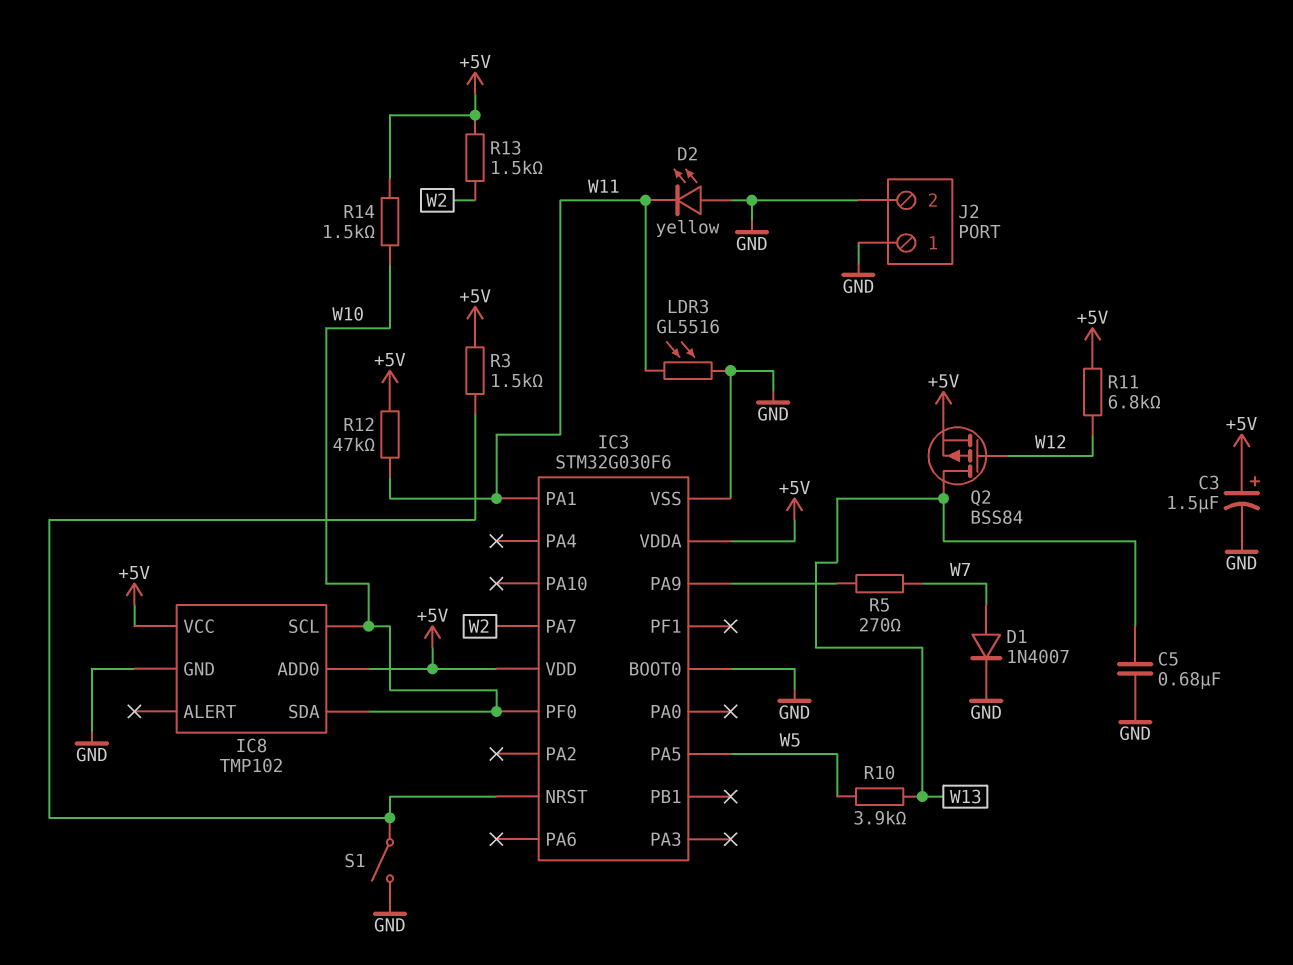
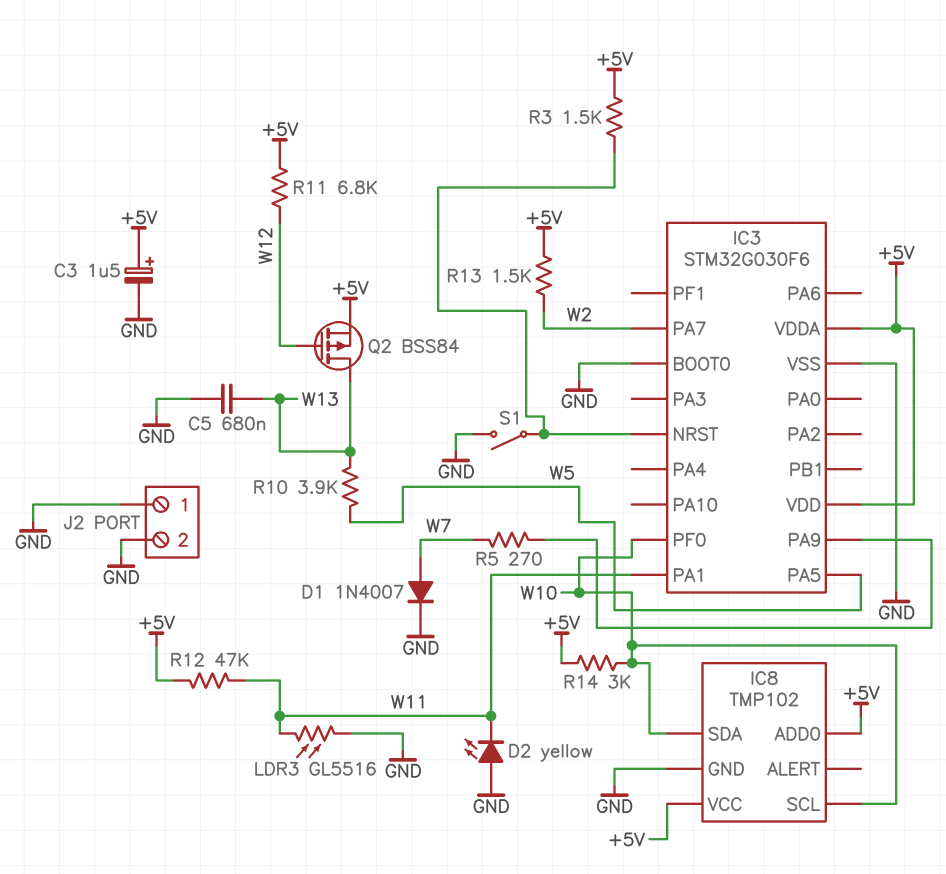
R14: 1.5k (+5V, W10) -> 3k (+5V, W10)

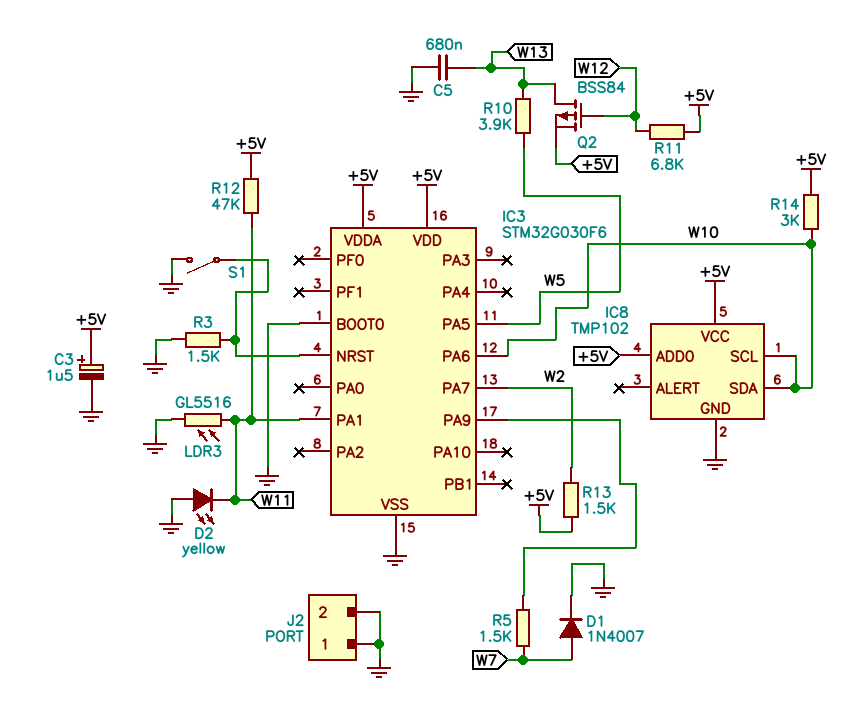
IC3 pin PA6: none -> W10
IC3 pin PF0: W10 -> none
R3: 1.5k (+5V, IC3/NRST) -> 1.5k (GND, IC3/NRST)
R5: 270 (IC3/PA9, W7) -> 1.5k (IC3/PA9, W7)

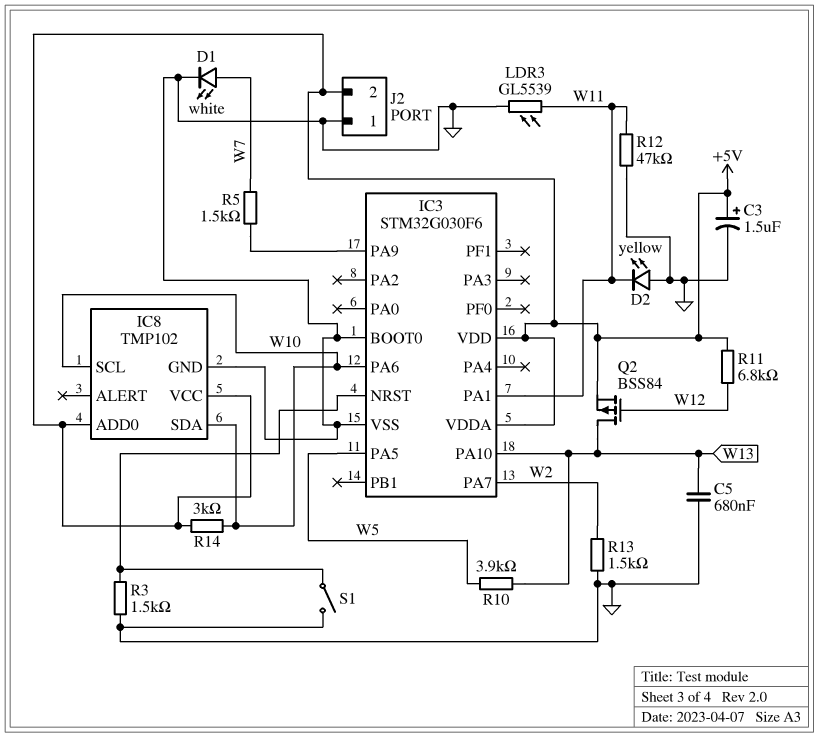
D1: diode 1N4007 (A W7, K GND) -> LED white (A W7, K GND)
IC3 pin PA10: none -> W13
J2 pin 2: GND -> +5V
LDR3: GL5516 (GND, W11) -> GL5539 (GND, W11)
R12: 47k (+5V, W11) -> 47k (GND, W11)
R13: 1.5k (+5V, W2) -> 1.5k (GND, W2)

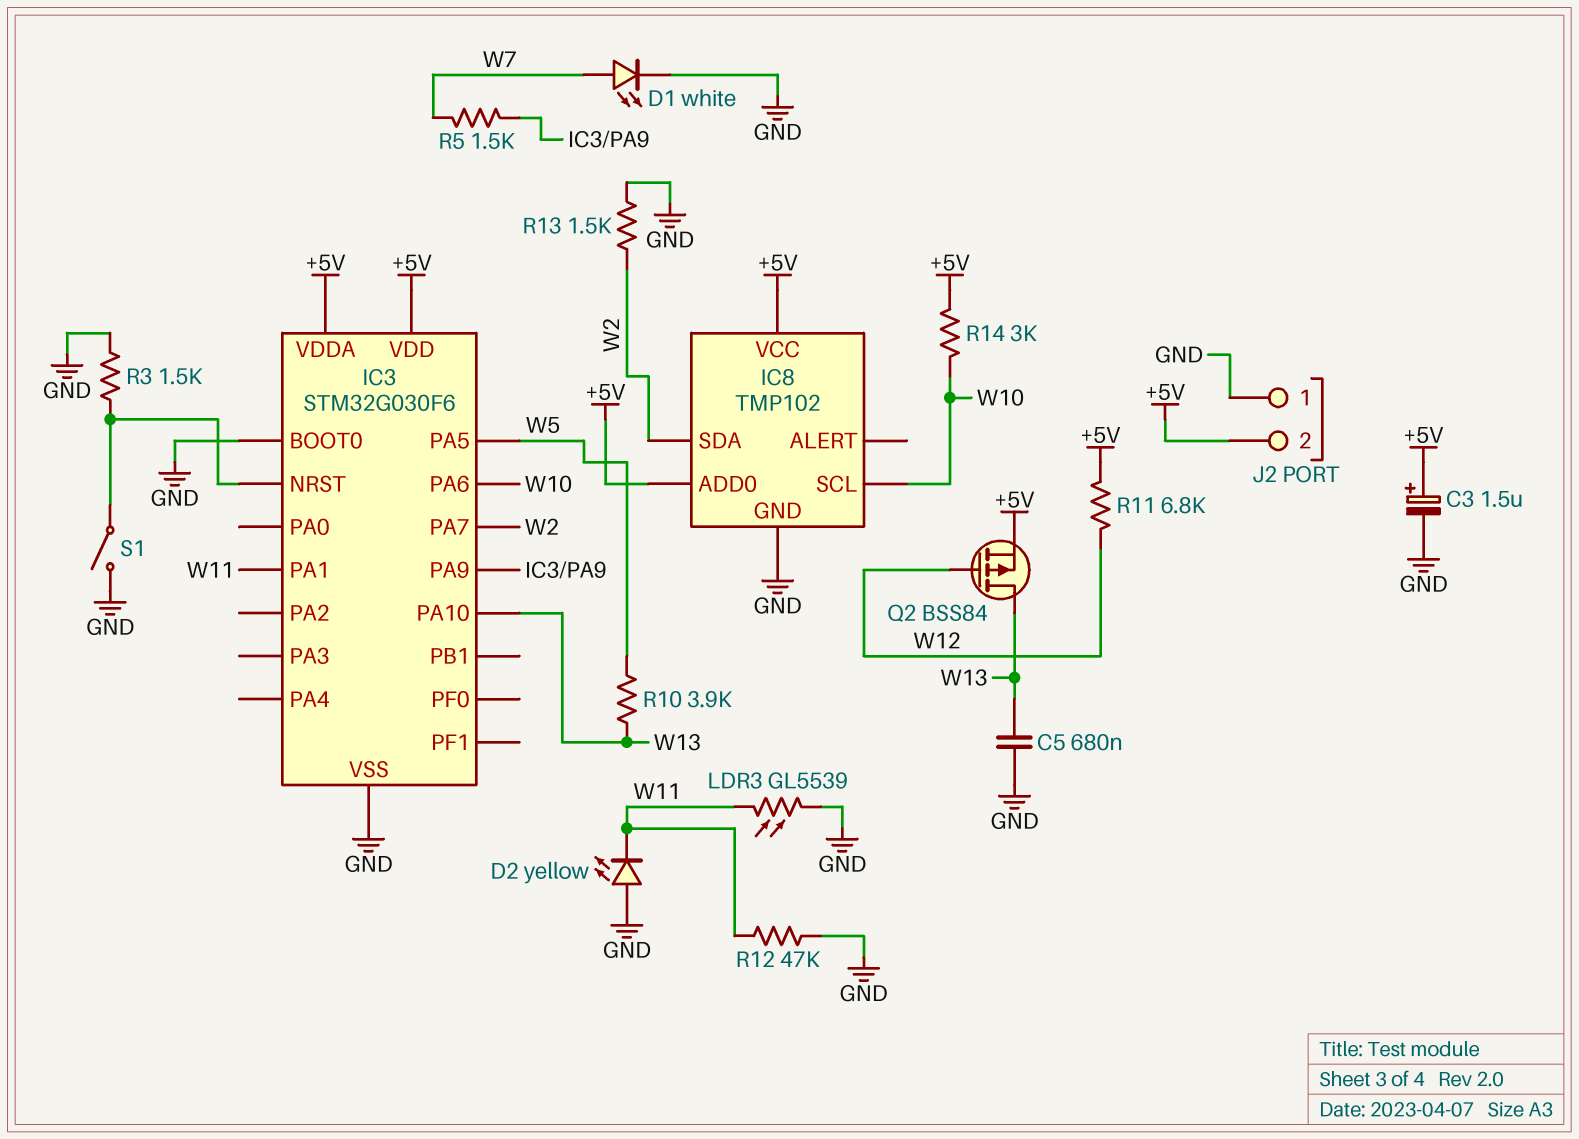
IC8 pin SDA: W10 -> W2

